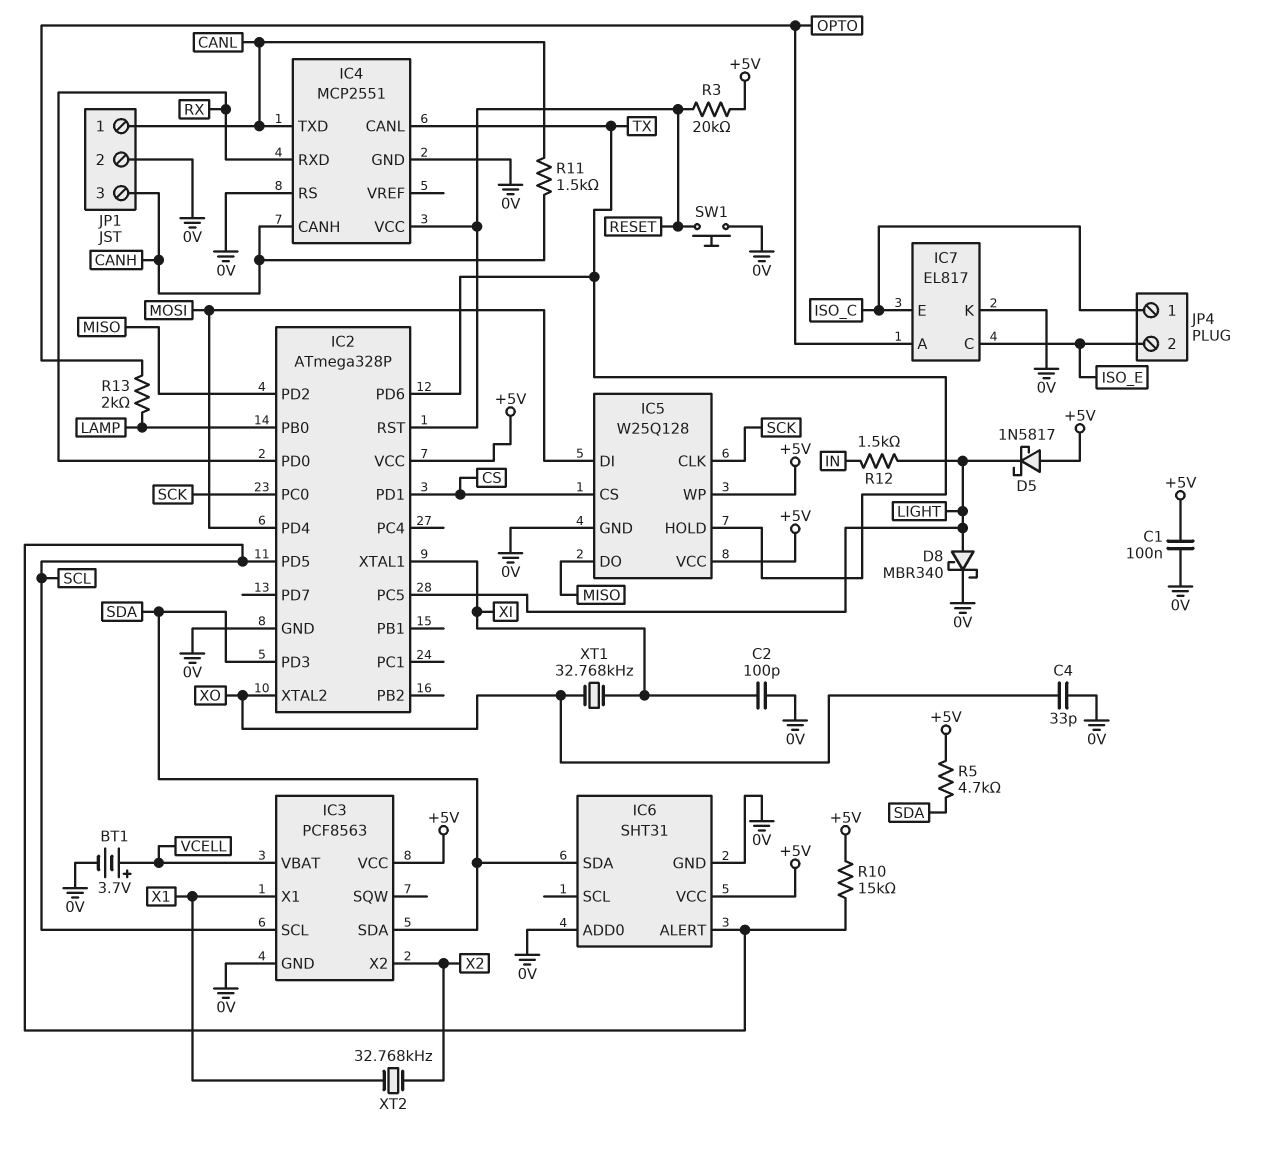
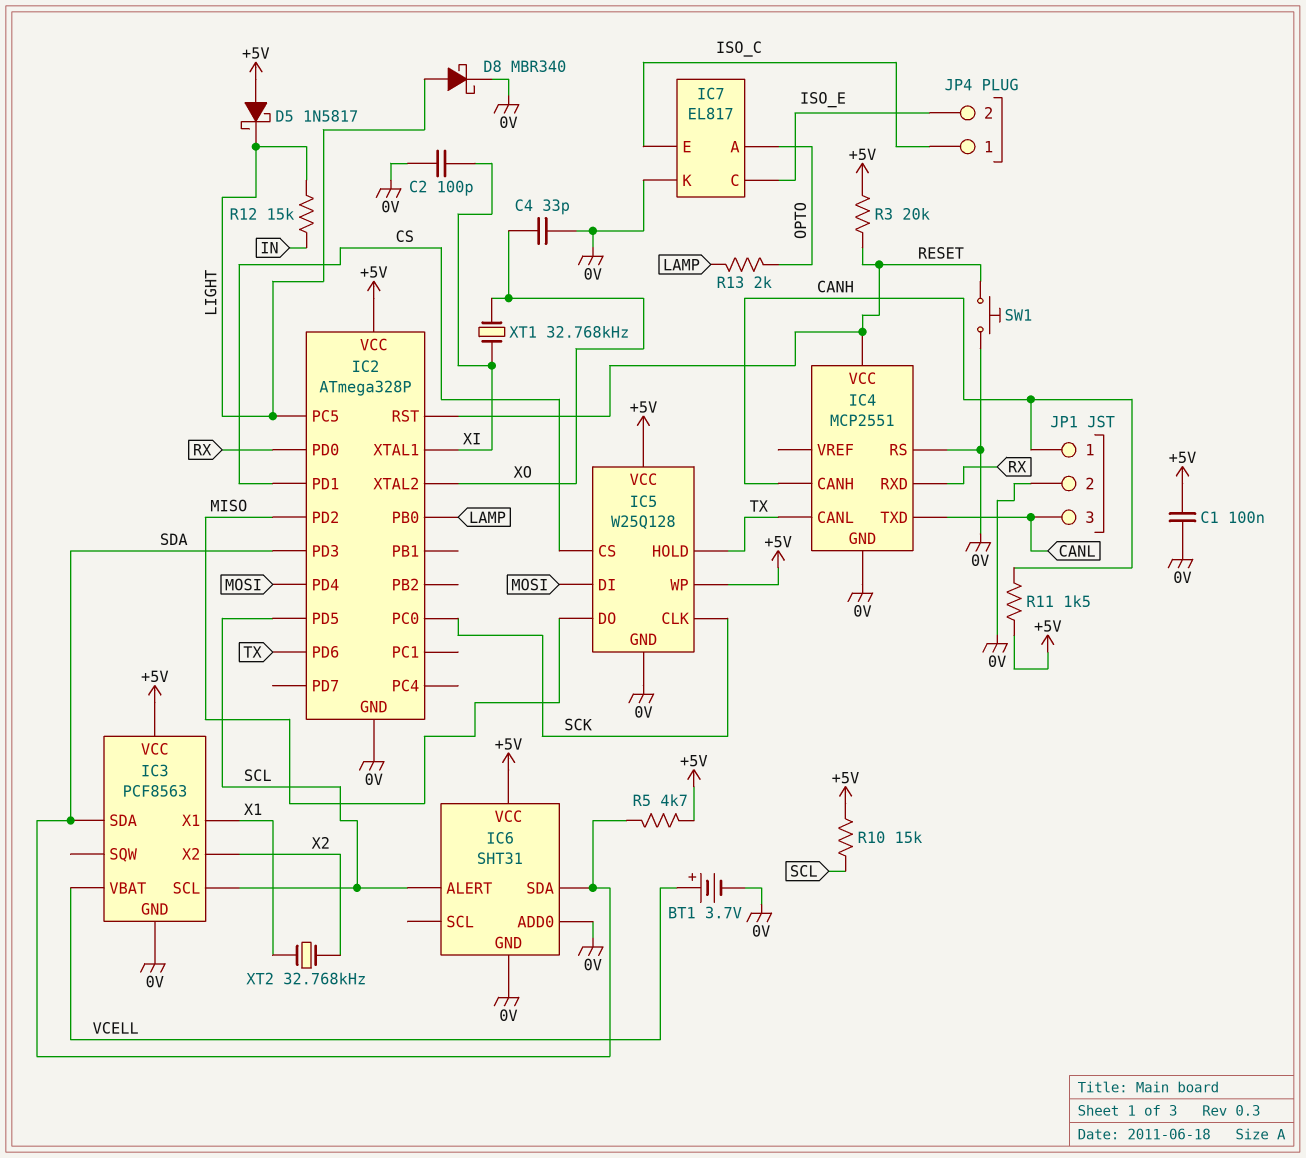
JP1 pin 1: CANL -> CANH
JP1 pin 3: CANH -> CANL
R11: 1.5k (CANH, CANL) -> 1.5k (+5V, CANH)
R12: 1.5k (IN, LIGHT) -> 15k (IN, LIGHT)

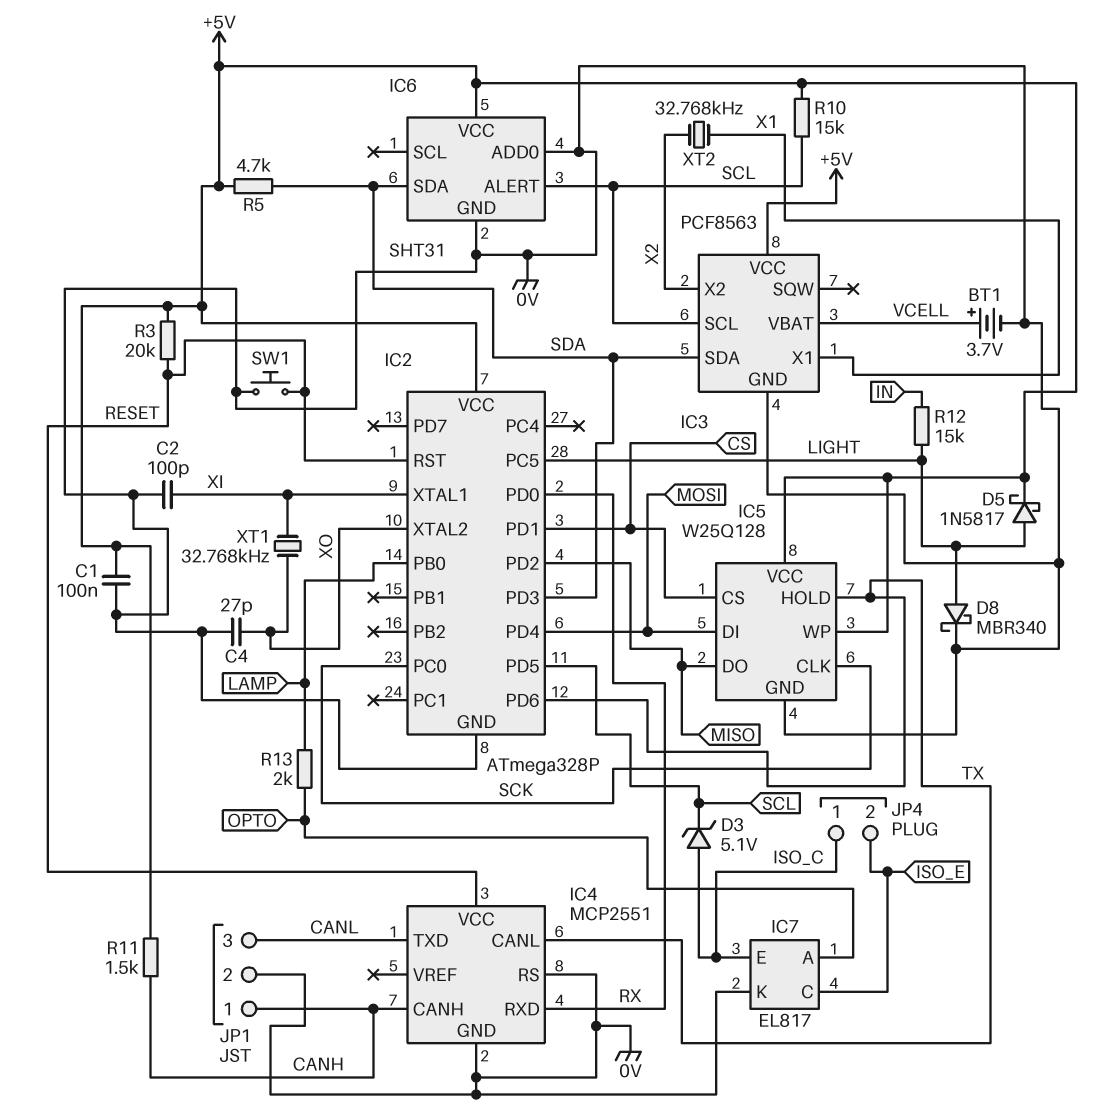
C4: 33pF (0V, XO) -> 27pF (0V, XO)
D3: none -> zener 5.1V (A ISO_C, K SCL)
D5: schottky 1N5817 (A +5V, K LIGHT) -> schottky 1N5817 (A LIGHT, K +5V)

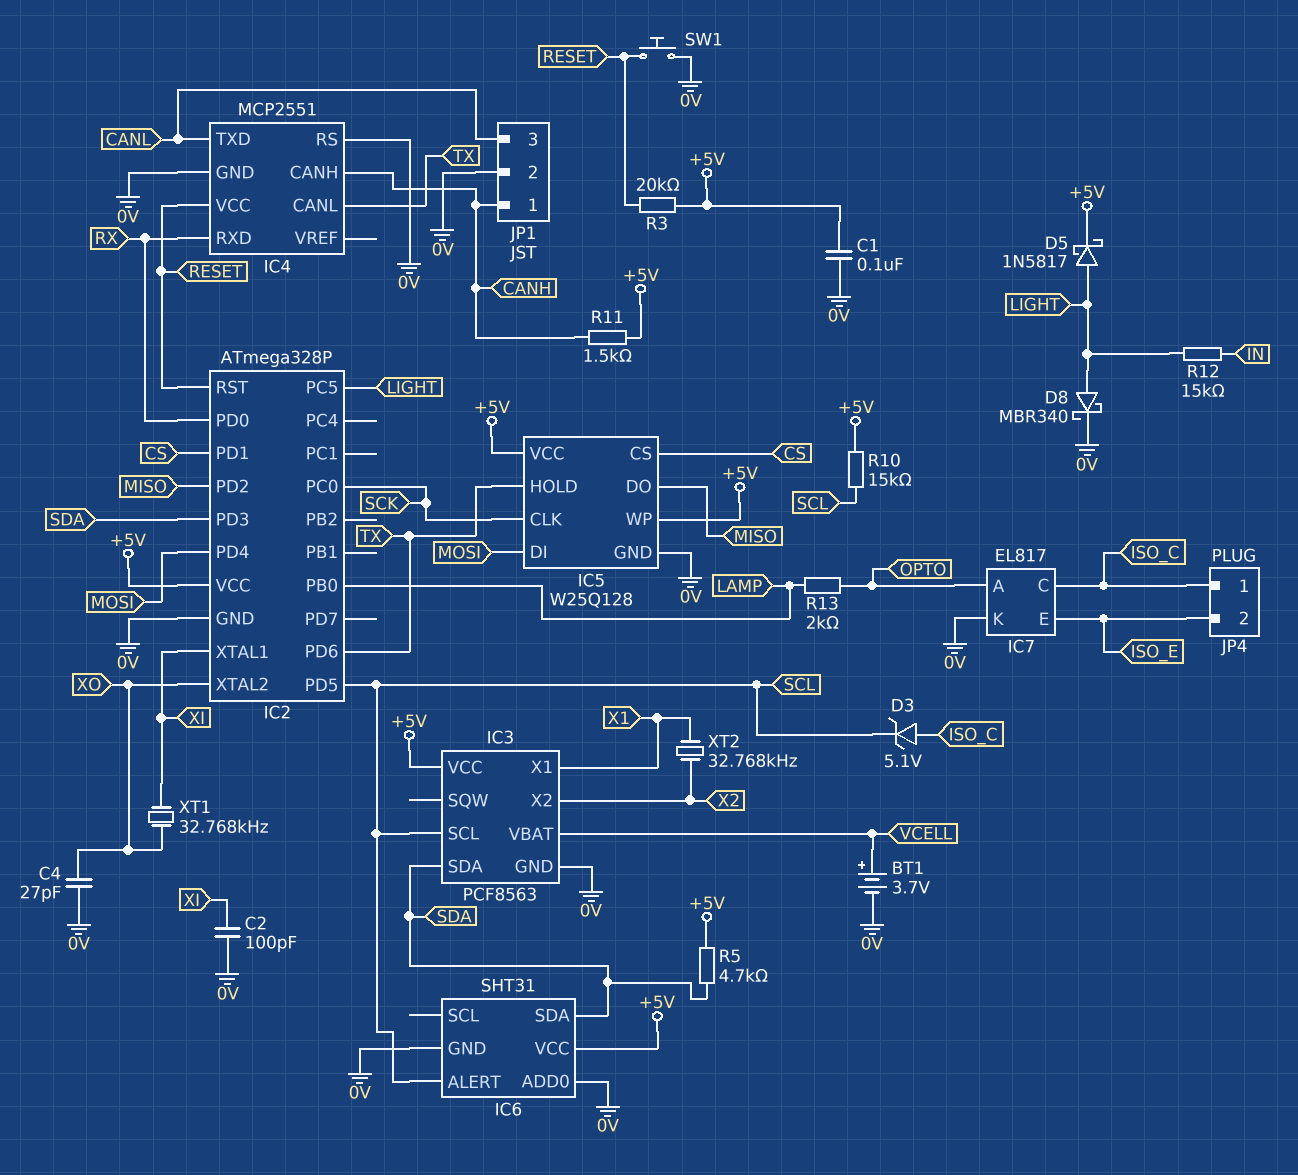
IC7 pin C: ISO_E -> ISO_C
IC7 pin E: ISO_C -> ISO_E

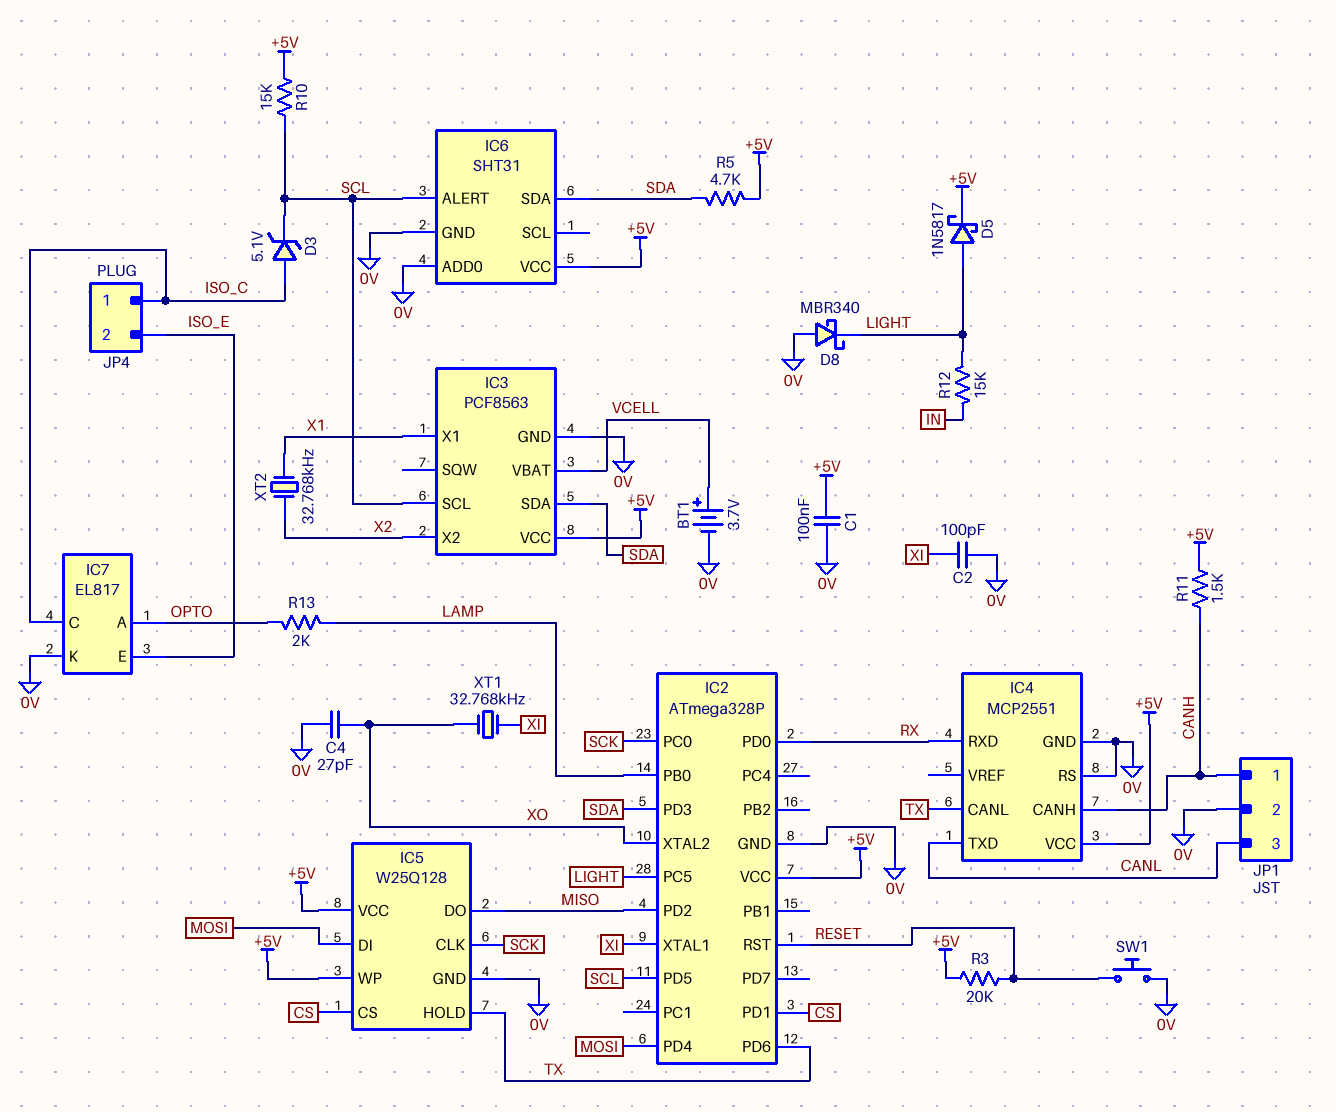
D8: schottky MBR340 (A LIGHT, K 0V) -> schottky MBR340 (A 0V, K LIGHT)
IC4 pin VCC: RESET -> +5V

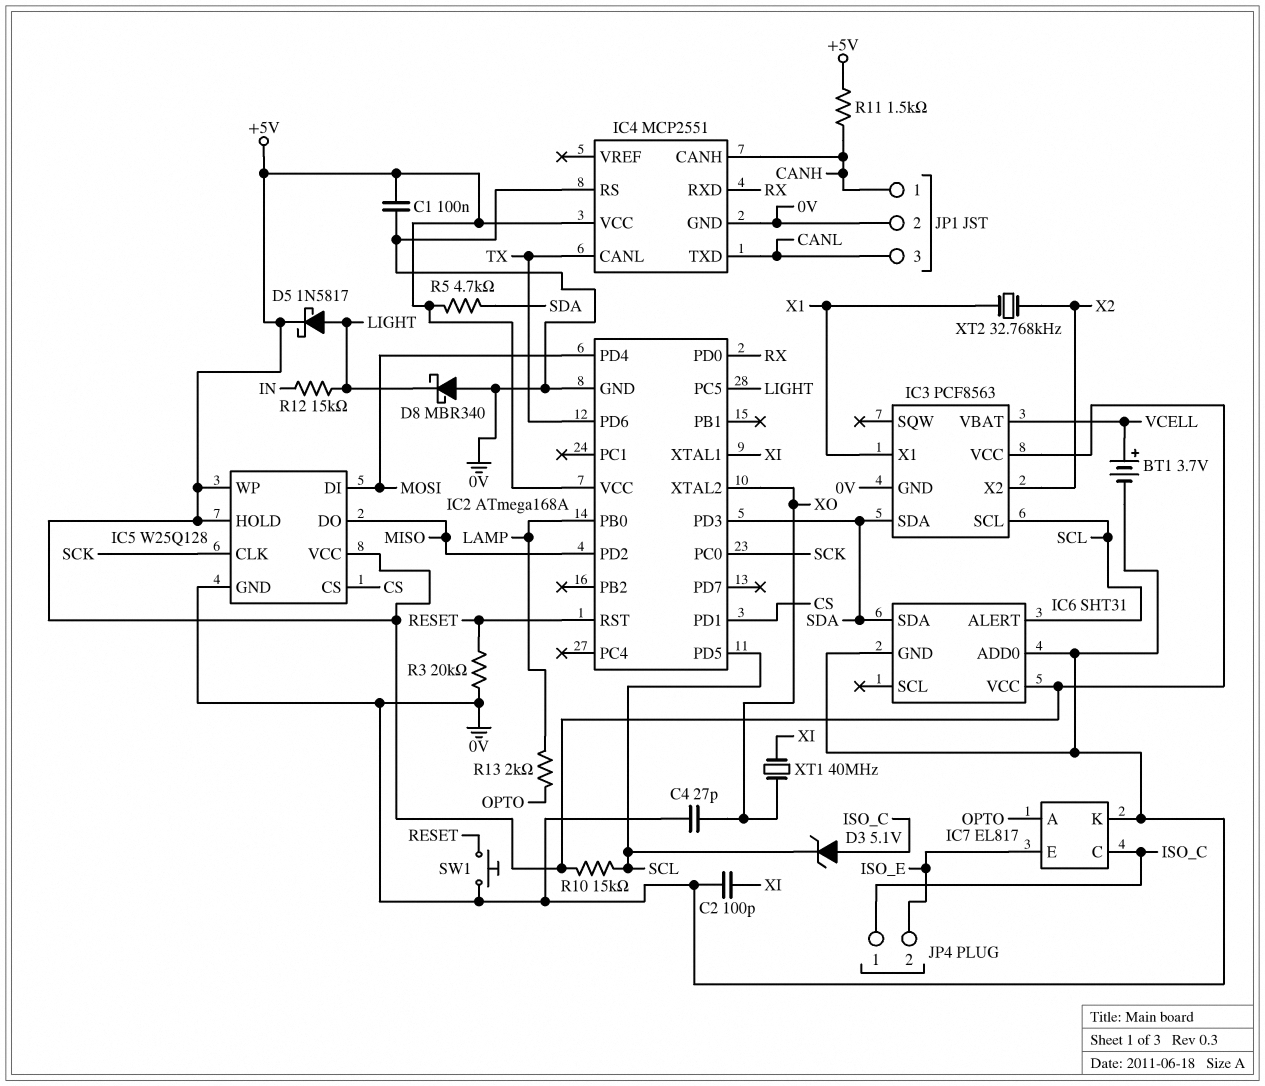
IC2: ATmega328P -> ATmega168A
IC5 pin HOLD: TX -> +5V
R3: 20k (+5V, RESET) -> 20k (0V, RESET)
XT1: 32.768kHz (XI, XO) -> 40MHz (XI, XO)

